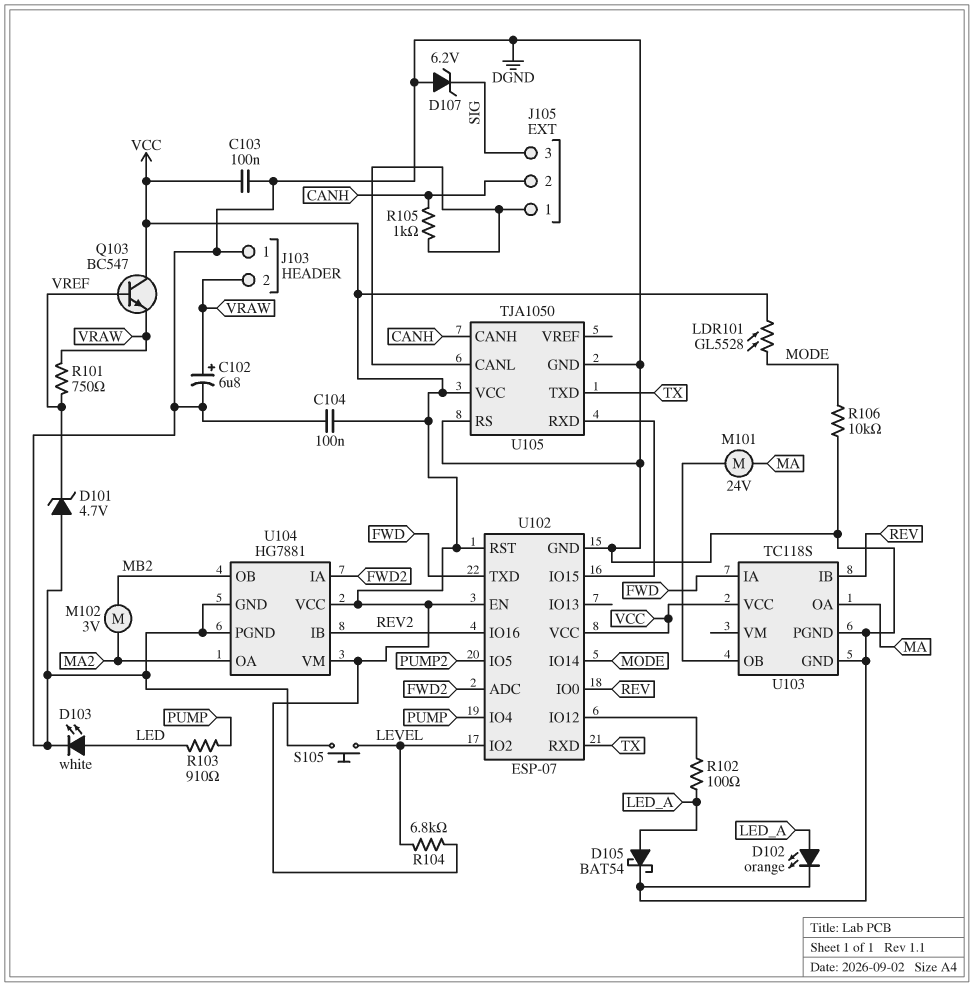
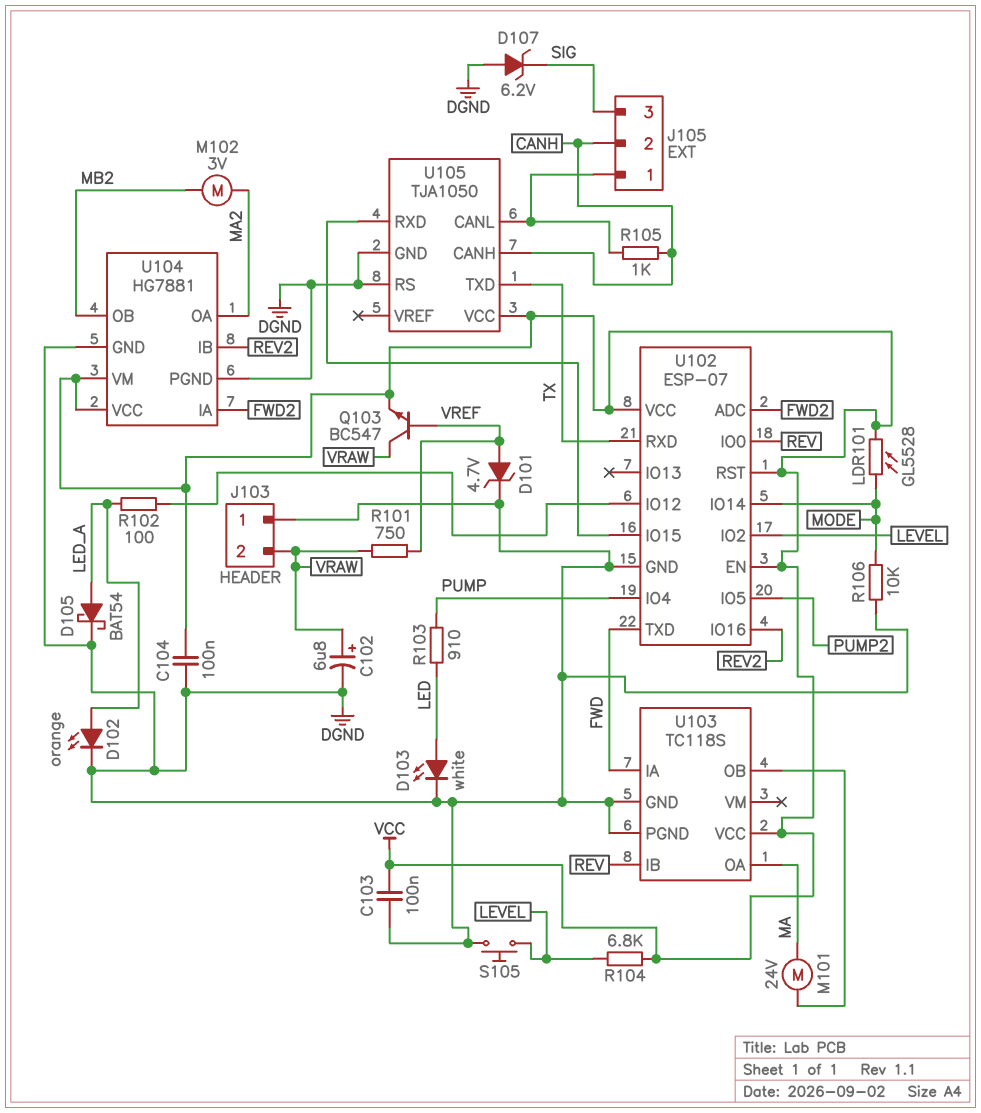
D101: zener 4.7V (A DGND, K VREF) -> zener 4.7V (A VREF, K DGND)
Q103: NPN BC547 (B VREF, C VCC, E VRAW) -> NPN BC547 (B VREF, C VRAW, E VCC)

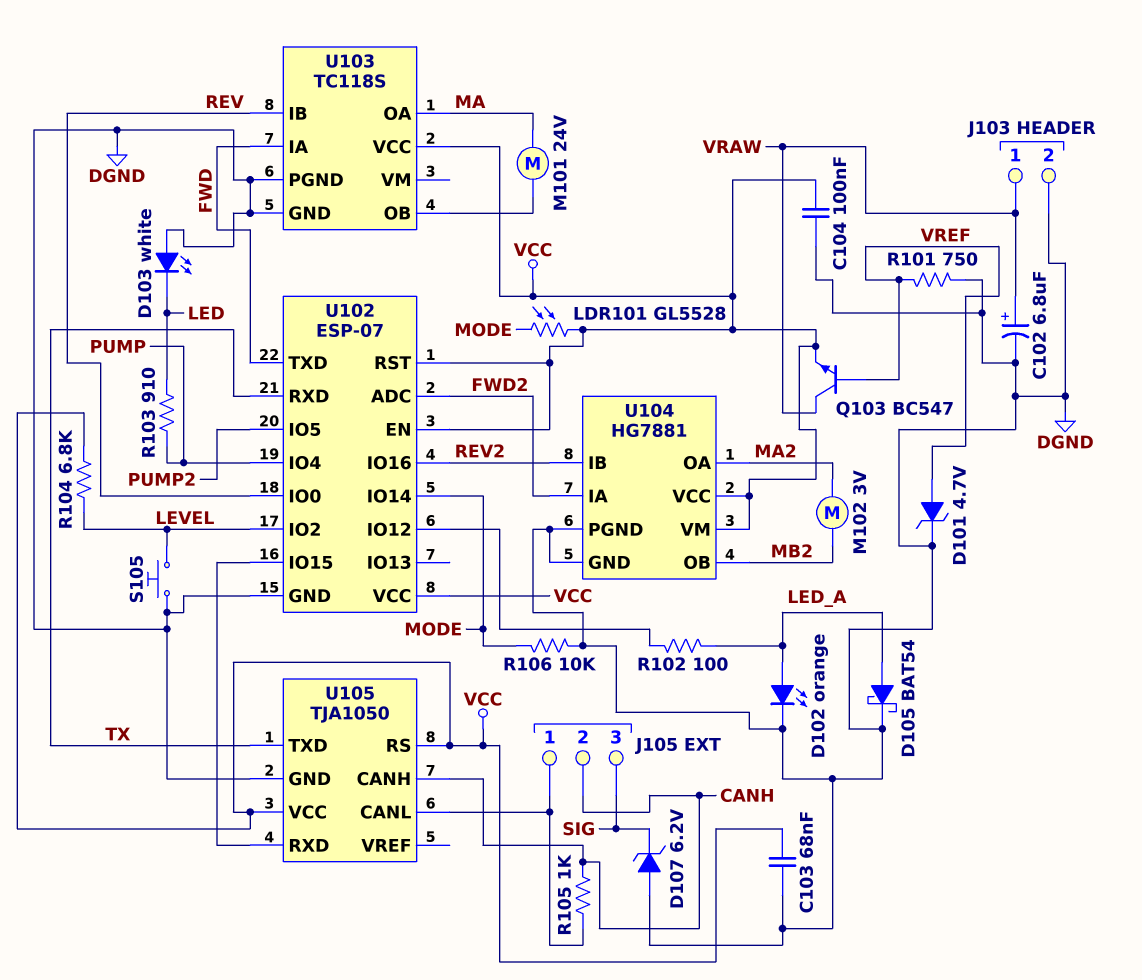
C103: 100nF (DGND, VCC) -> 68nF (DGND, VCC)
D103: LED white (A LED, K DGND) -> LED white (A DGND, K LED)
J103 pin 1: DGND -> VRAW
J103 pin 2: VRAW -> DGND
R101: 750 (VRAW, VREF) -> 750 (DGND, VREF)
U105 pin RS: DGND -> VCC

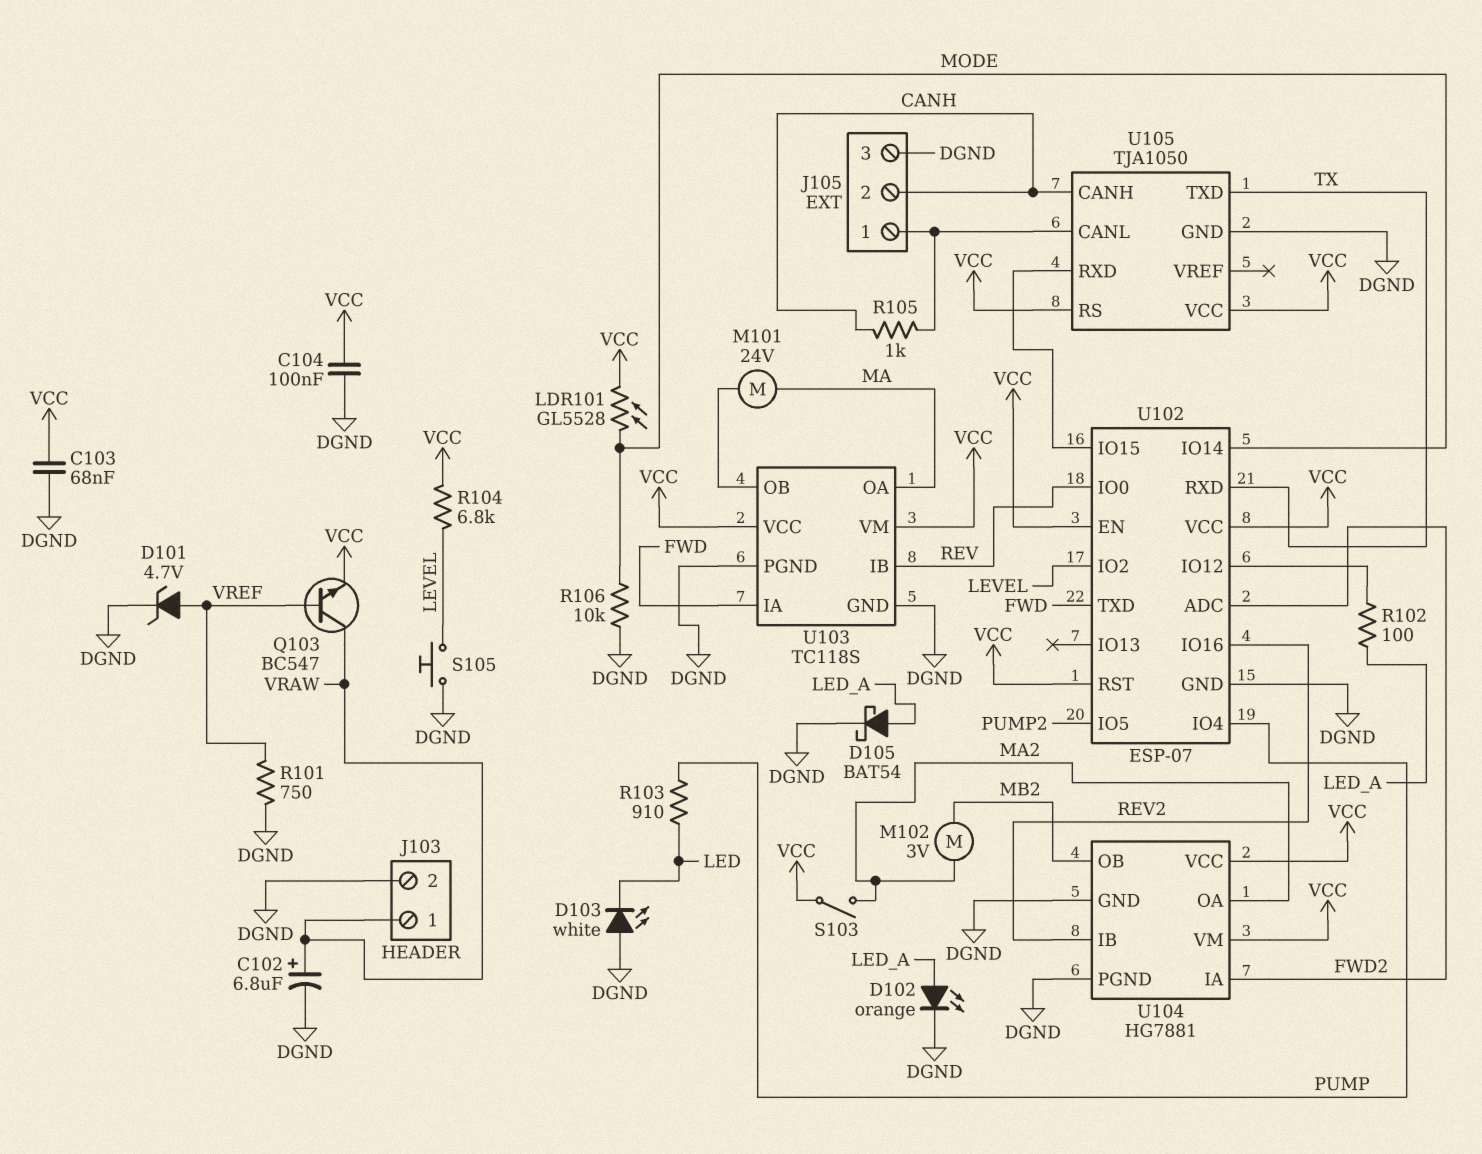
D107: zener 6.2V (A DGND, K SIG) -> none
J105 pin 3: SIG -> DGND
S103: none -> switch (MA2, VCC)
U103 pin VM: none -> VCC

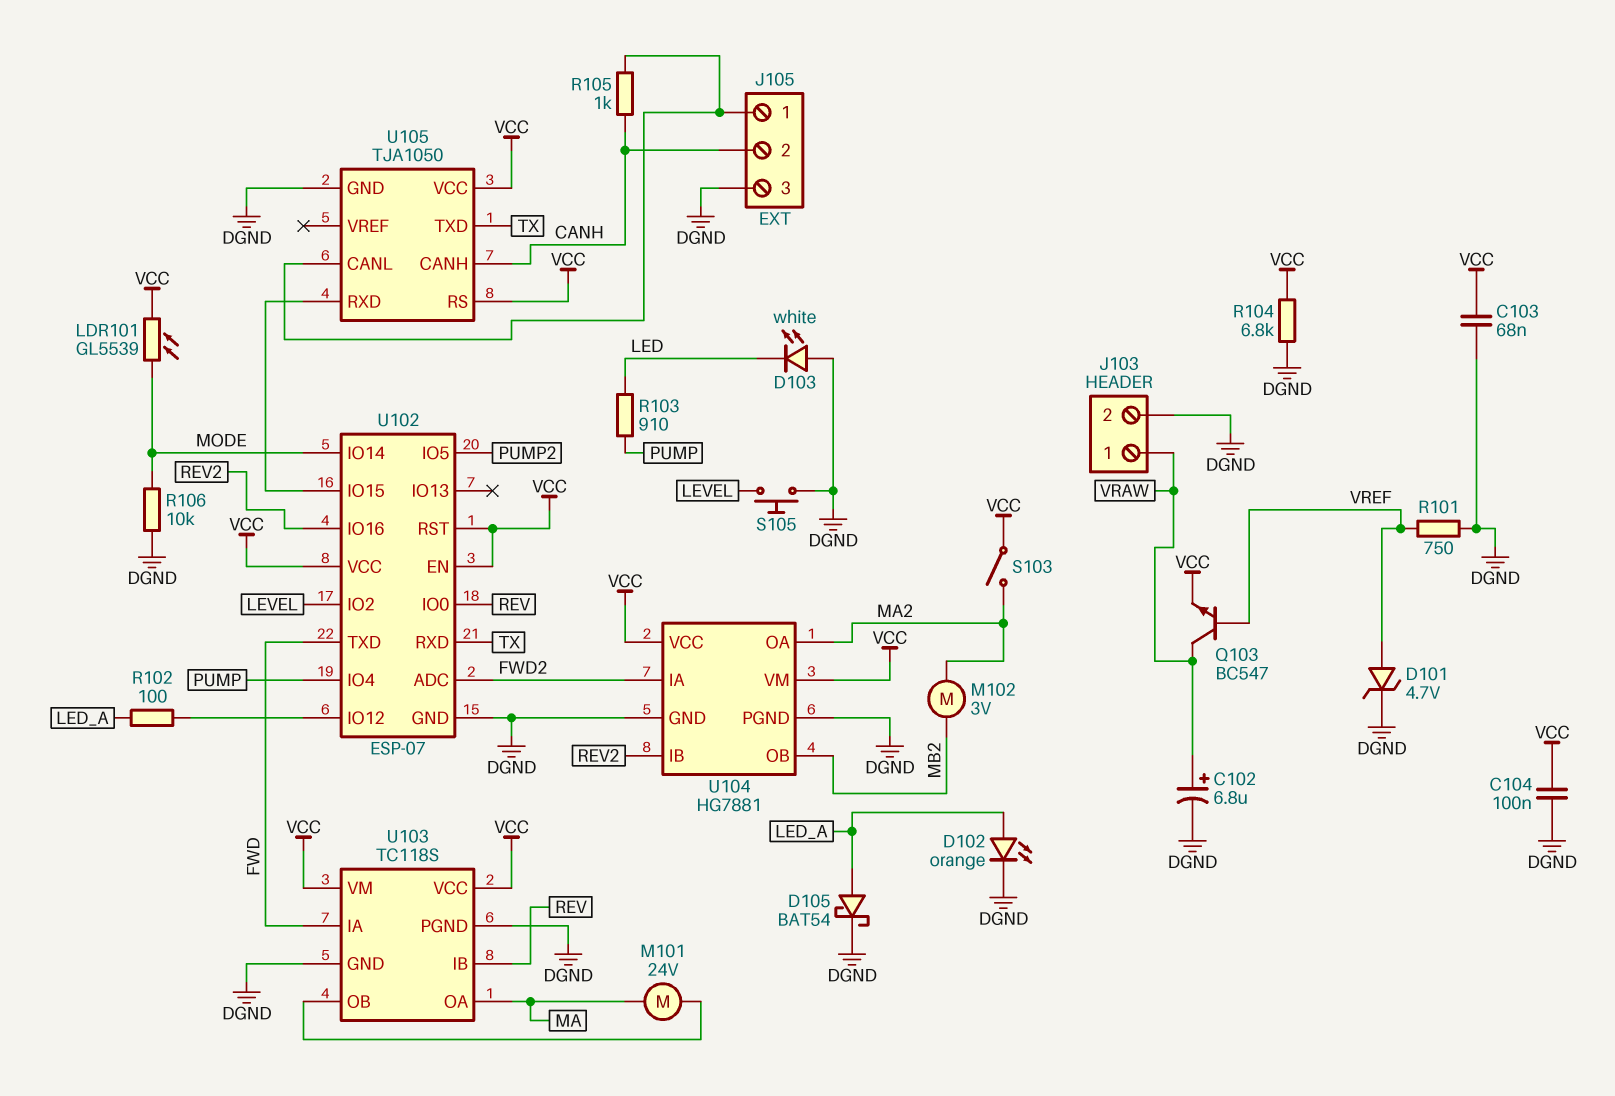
LDR101: GL5528 (MODE, VCC) -> GL5539 (MODE, VCC)
R104: 6.8k (LEVEL, VCC) -> 6.8k (DGND, VCC)

